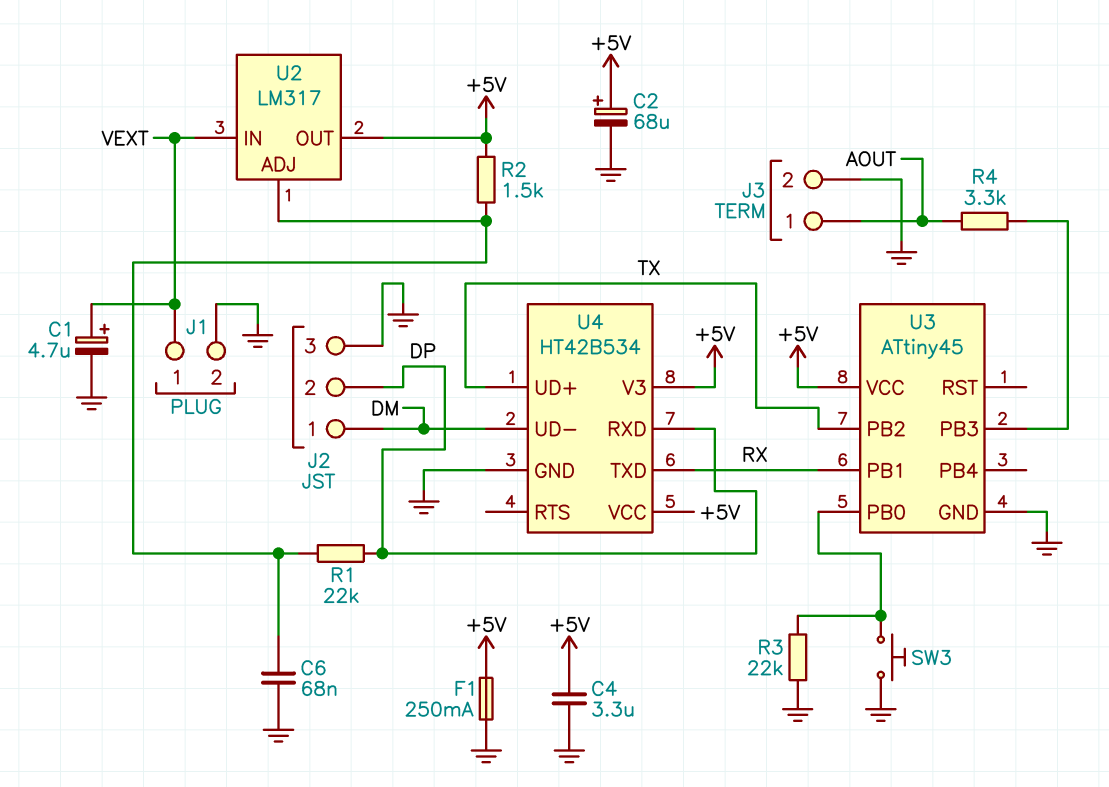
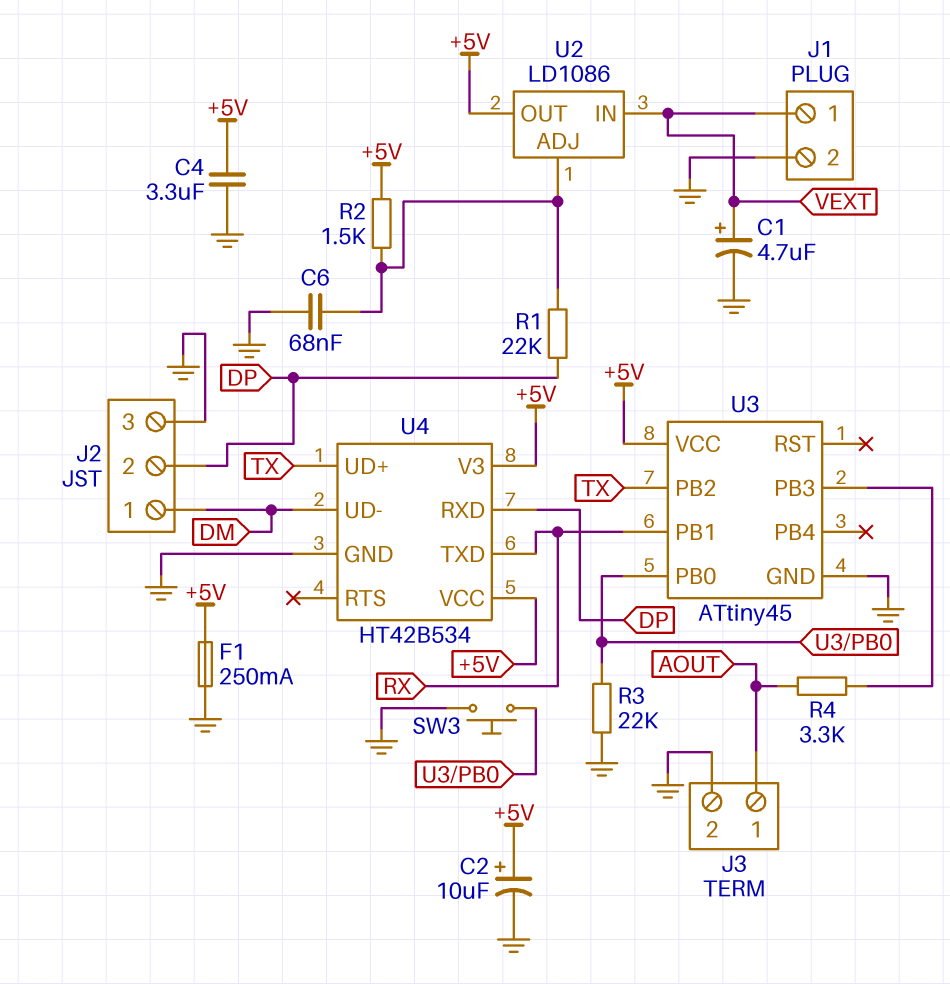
C2: 68uF (plus +5V, minus GND) -> 10uF (plus +5V, minus GND)
U2: LM317 -> LD1086

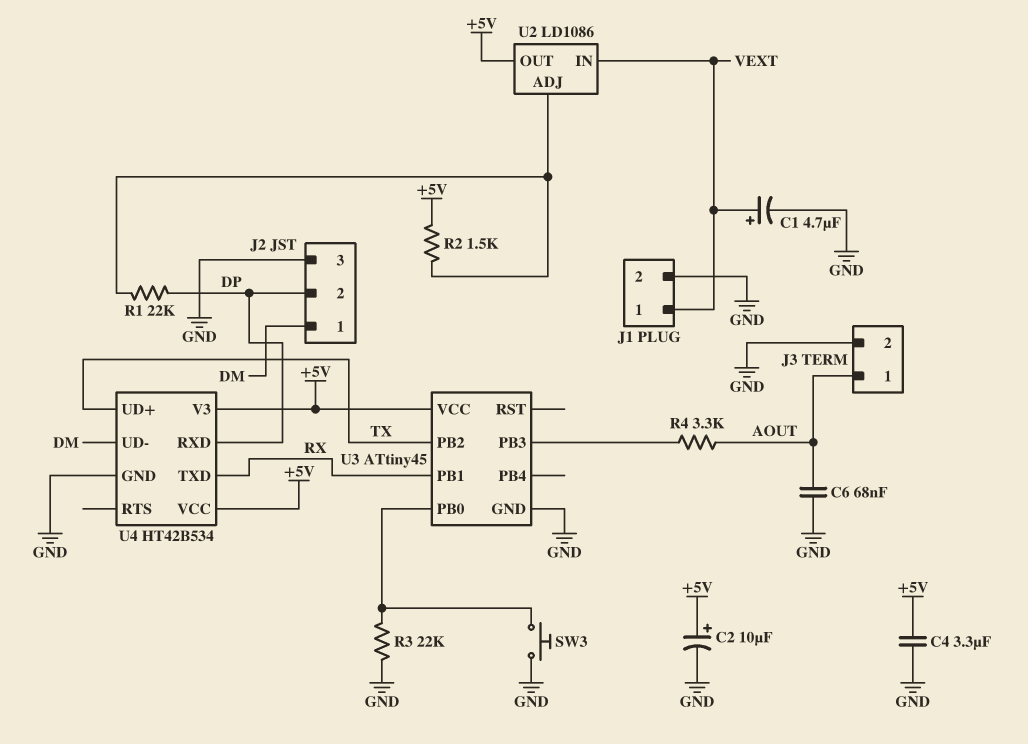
C6: 68nF (GND, U2/ADJ) -> 68nF (AOUT, GND)
F1: 250mA (+5V, GND) -> none

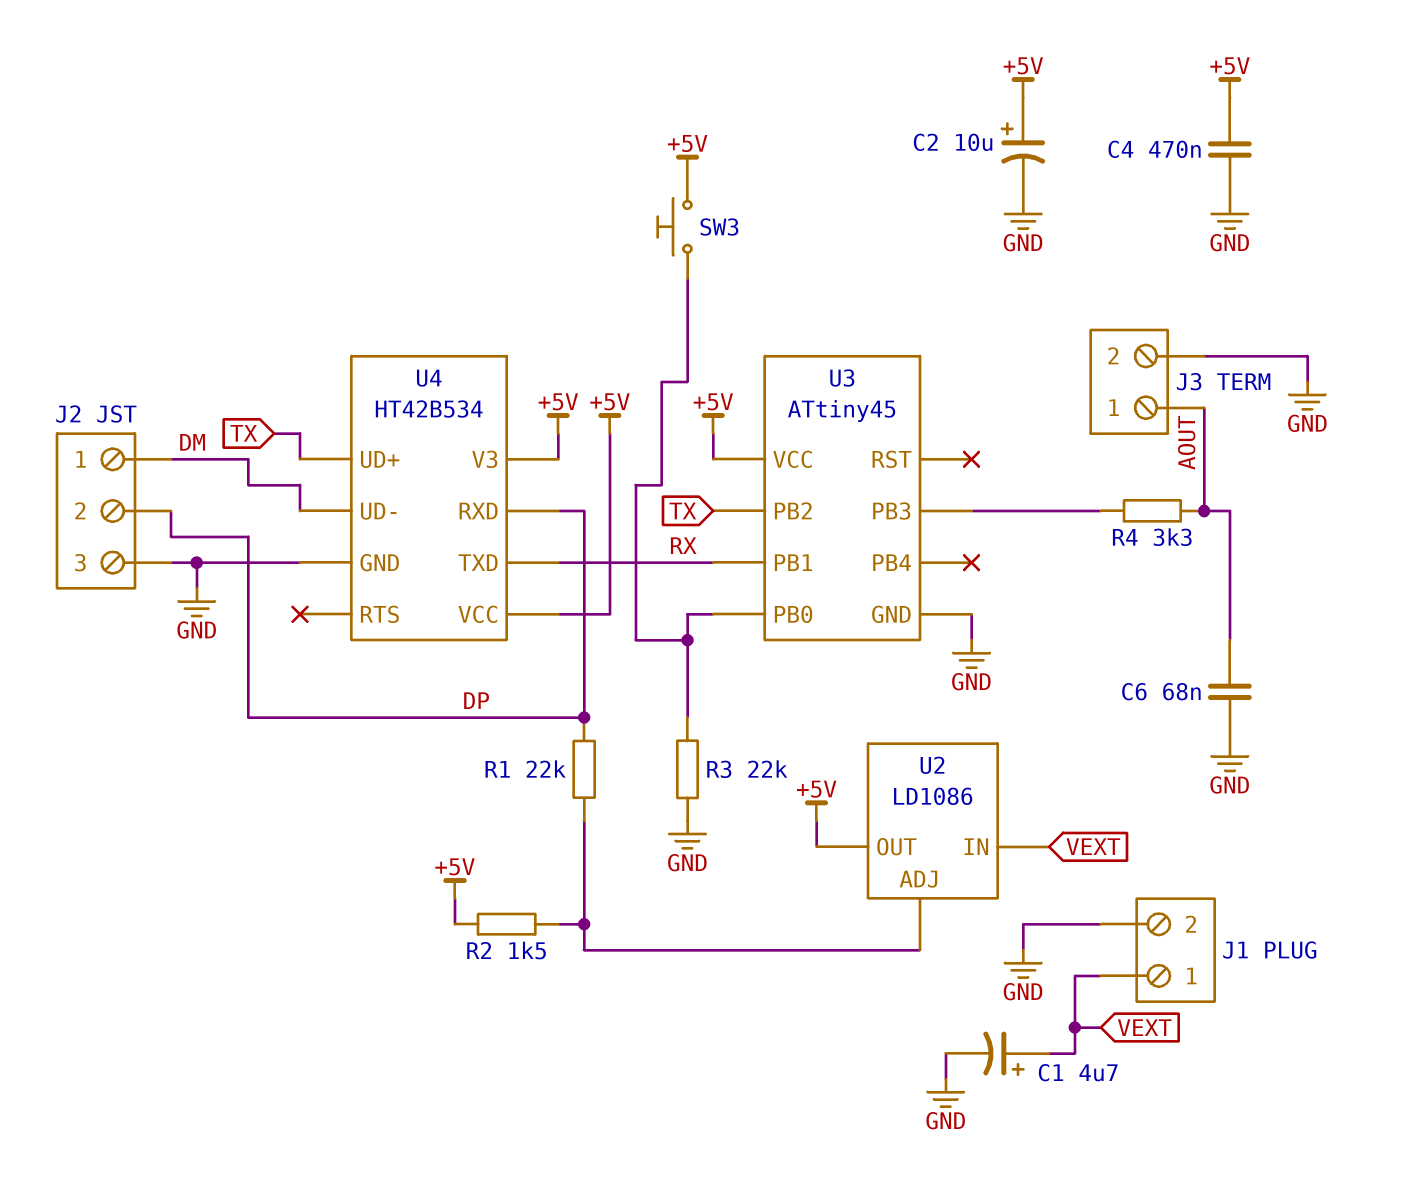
C4: 3.3uF (+5V, GND) -> 470nF (+5V, GND)
SW3: button (GND, U3/PB0) -> button (+5V, U3/PB0)

